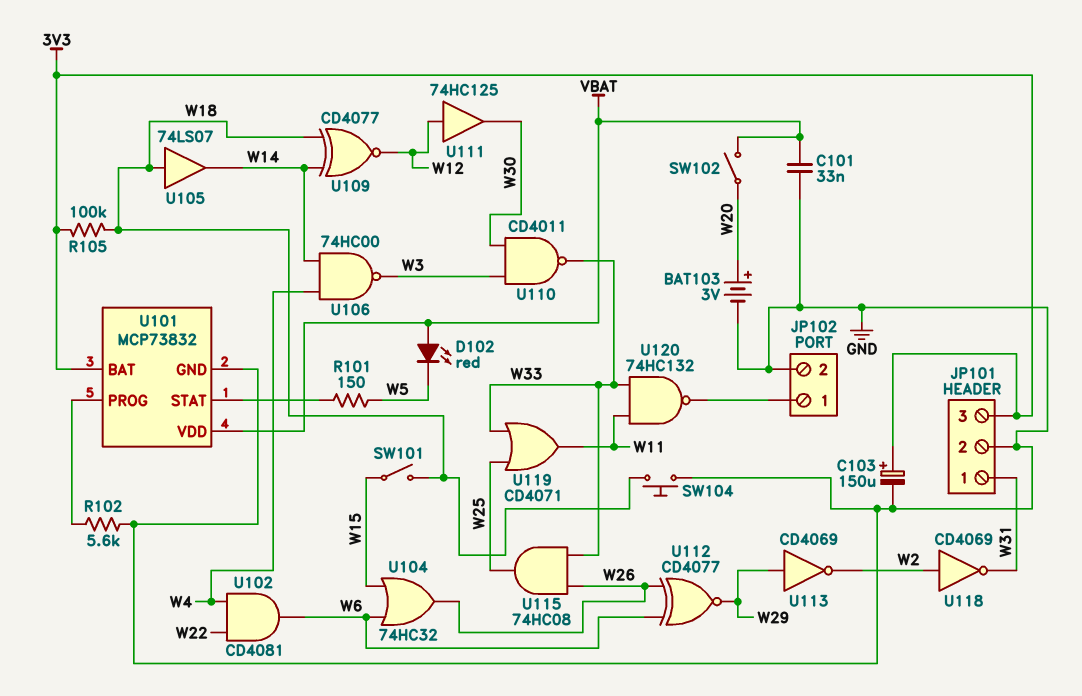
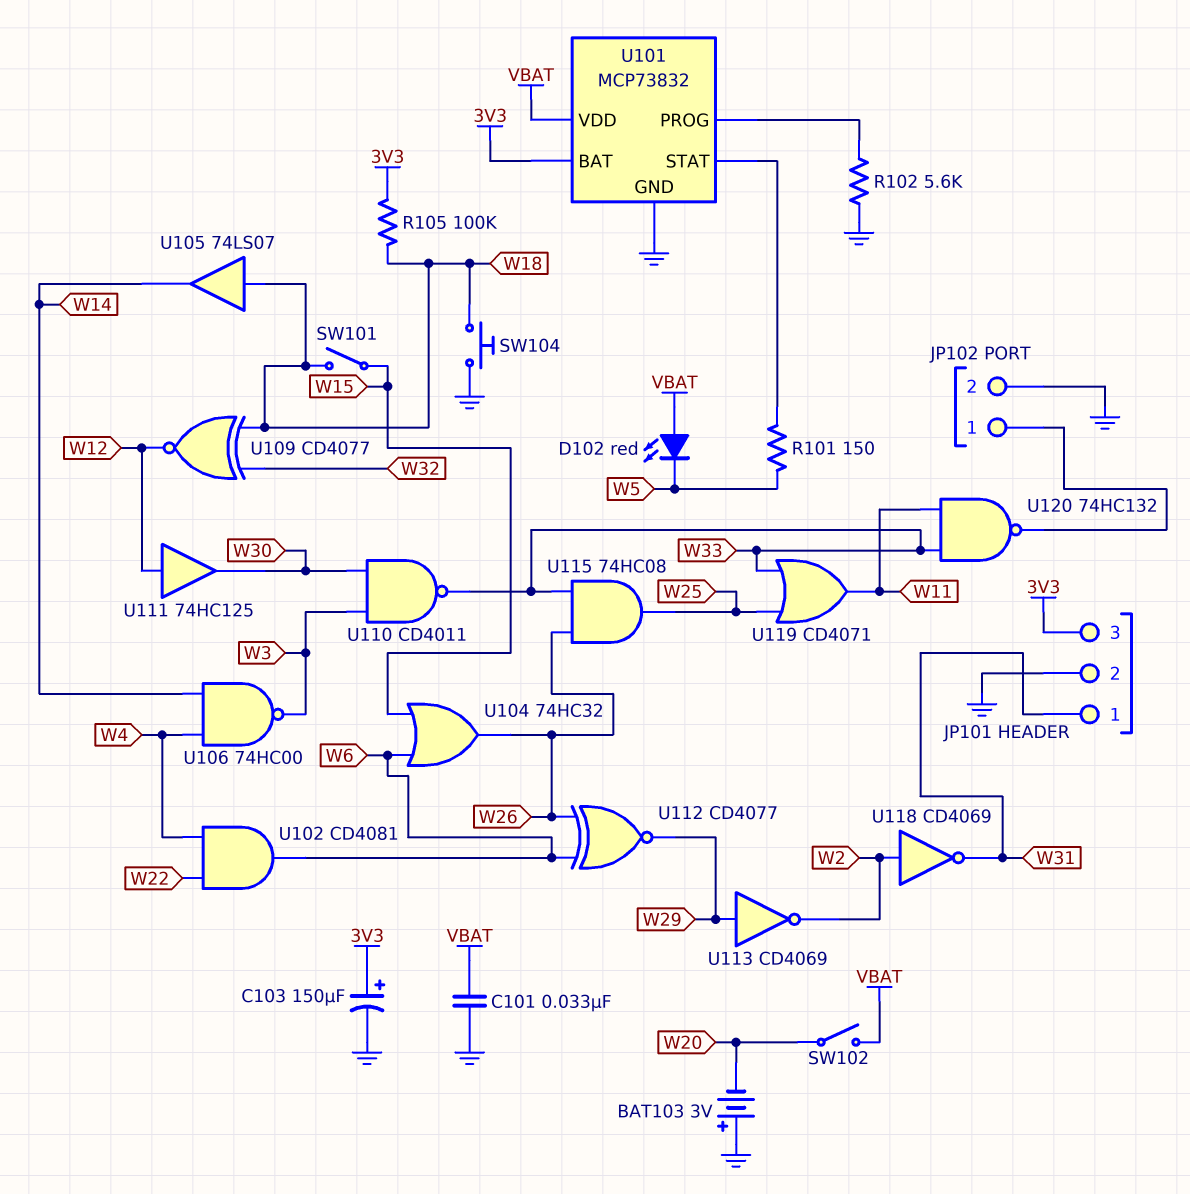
BAT103: 3V (plus W20, minus GND) -> 3V (plus GND, minus W20)
U109: XNOR CD4077 (in W14, in W18, out W12) -> XNOR CD4077 (in W18, in W32, out W12)

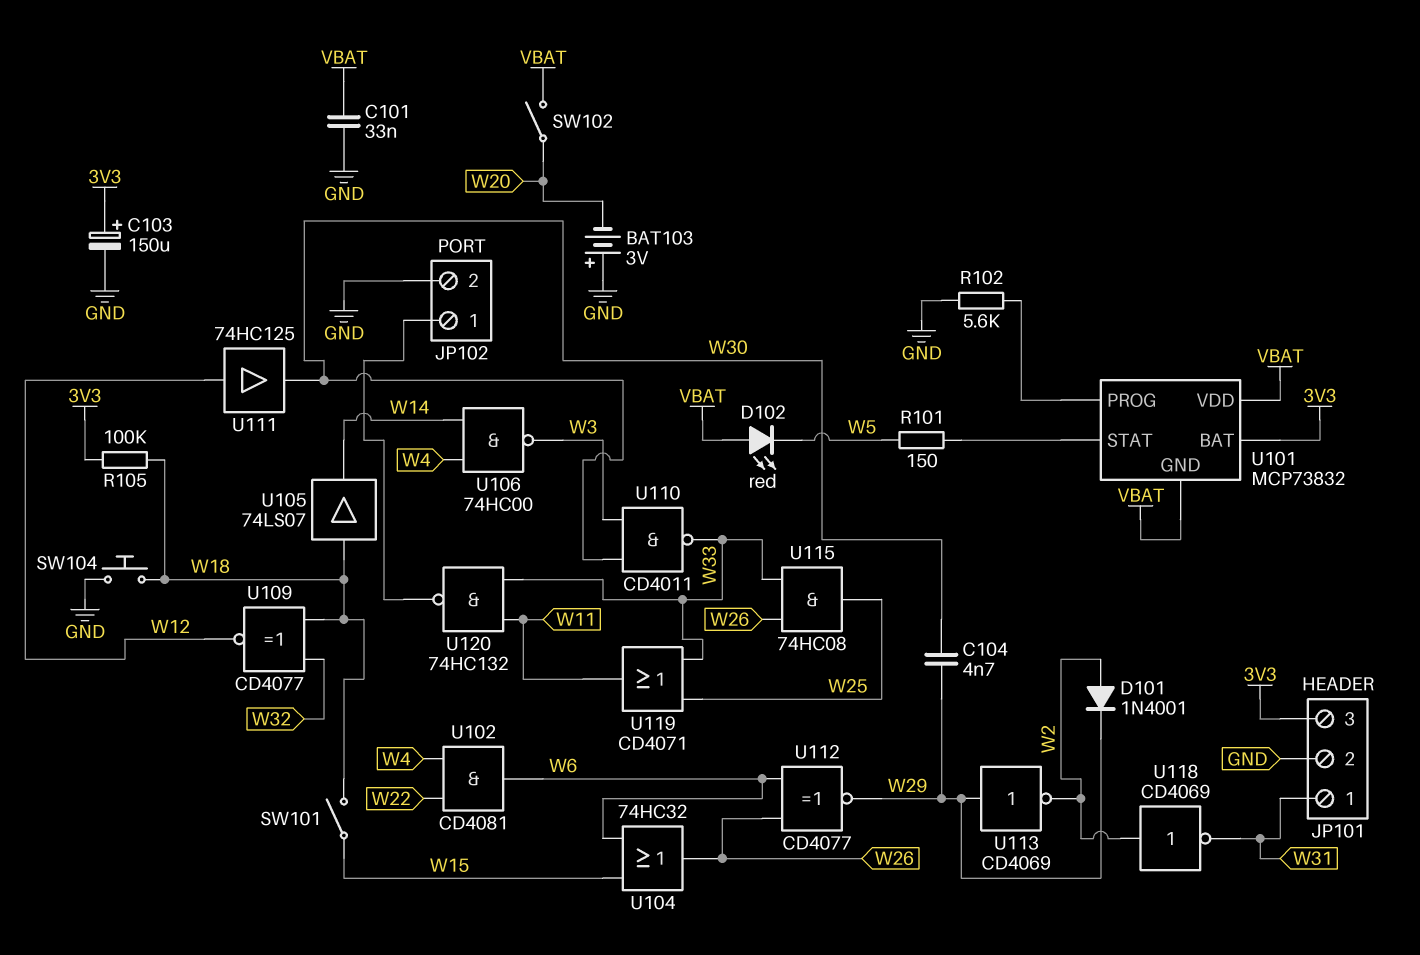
C104: none -> 4.7nF (W29, W30)
D101: none -> diode 1N4001 (A W2, K W29)
U101 pin GND: GND -> VBAT

